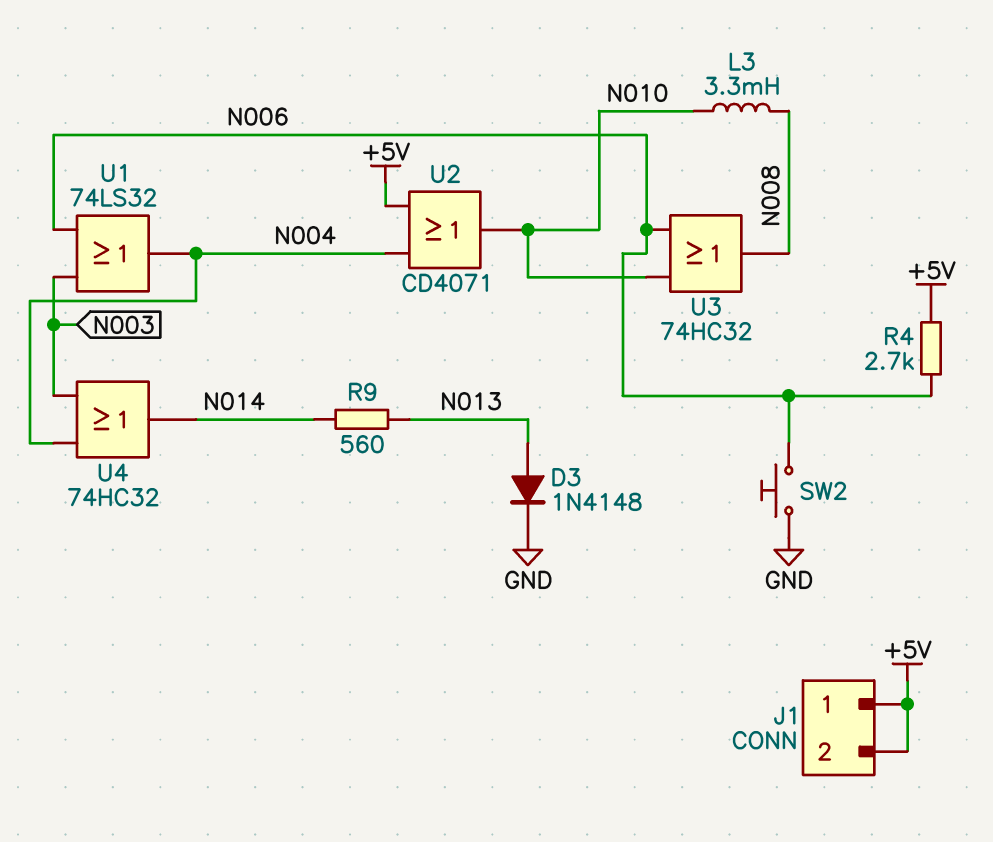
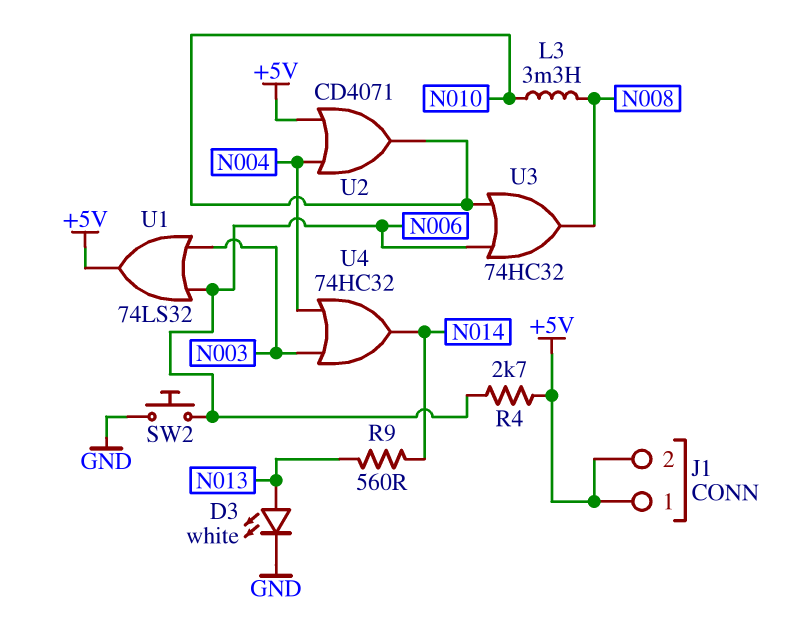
D3: diode 1N4148 (A N013, K GND) -> LED white (A N013, K GND)
U1: OR 74LS32 (in N003, in N006, out N004) -> OR 74LS32 (in N003, in N006, out +5V)

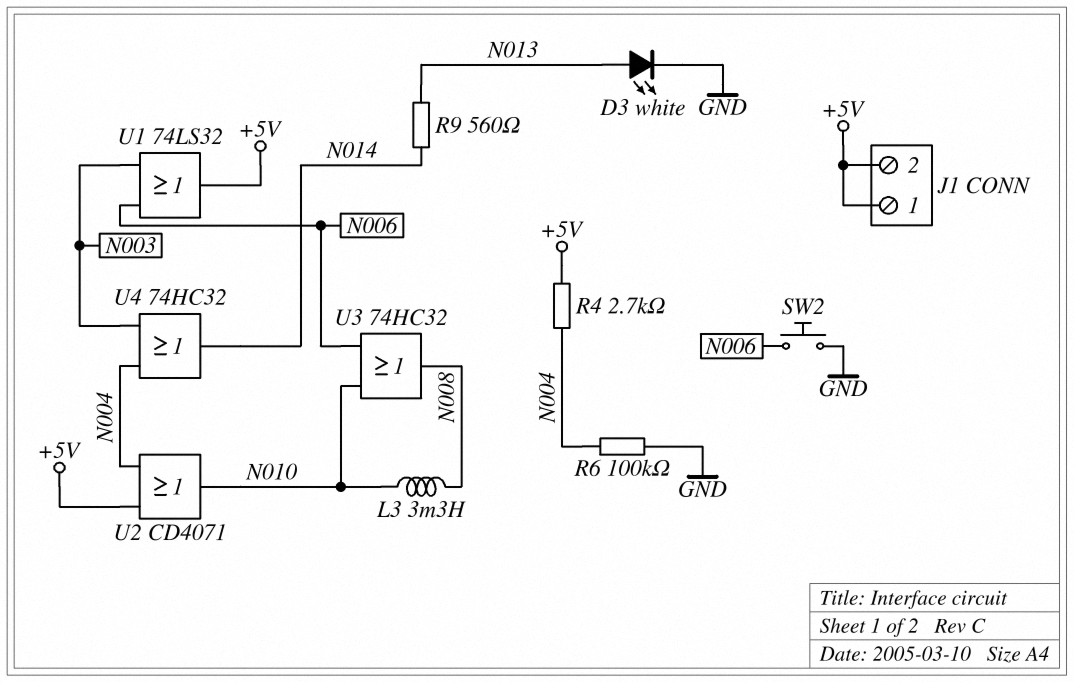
R4: 2.7k (+5V, N006) -> 2.7k (+5V, N004)
R6: none -> 100k (GND, N004)

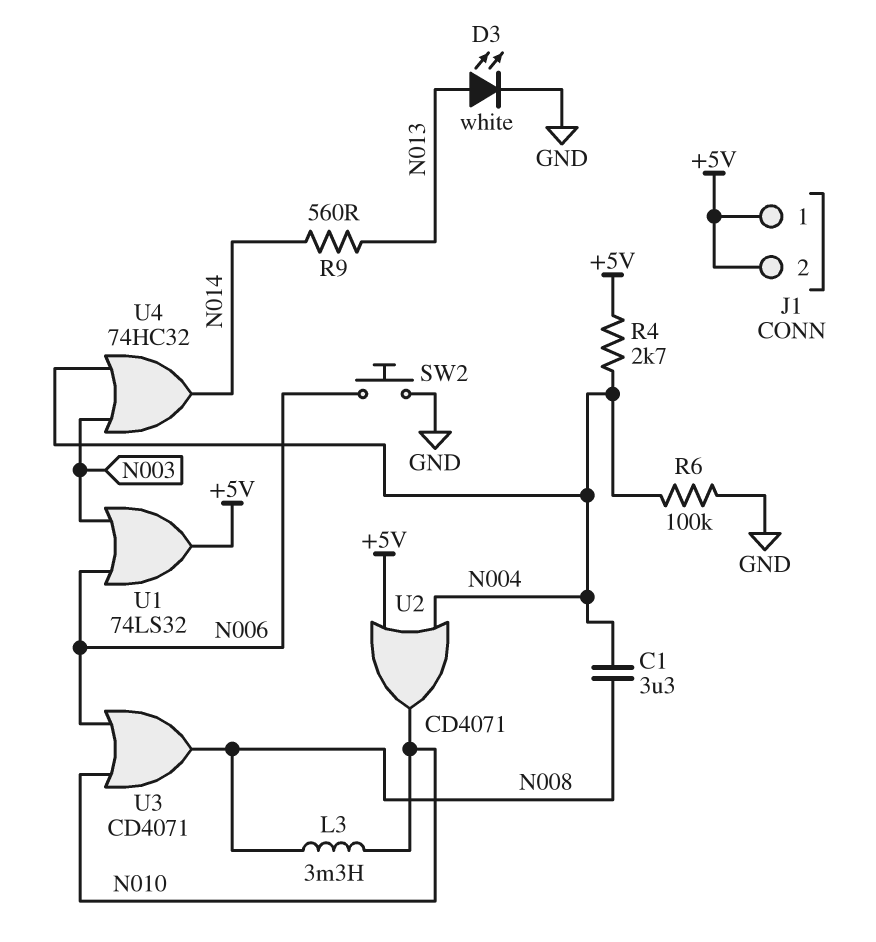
C1: none -> 3.3uF (N004, N008)
U3: OR 74HC32 (in N006, in N010, out N008) -> OR CD4071 (in N006, in N010, out N008)

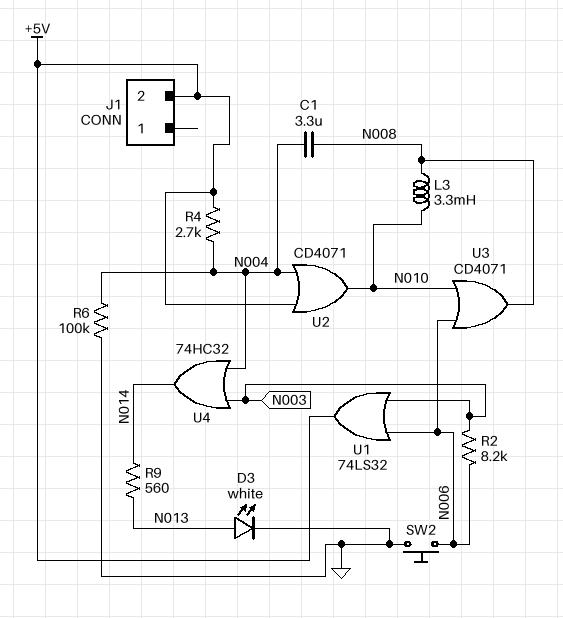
J1 pin 1: +5V -> none
R2: none -> 8.2k (N003, N006)

